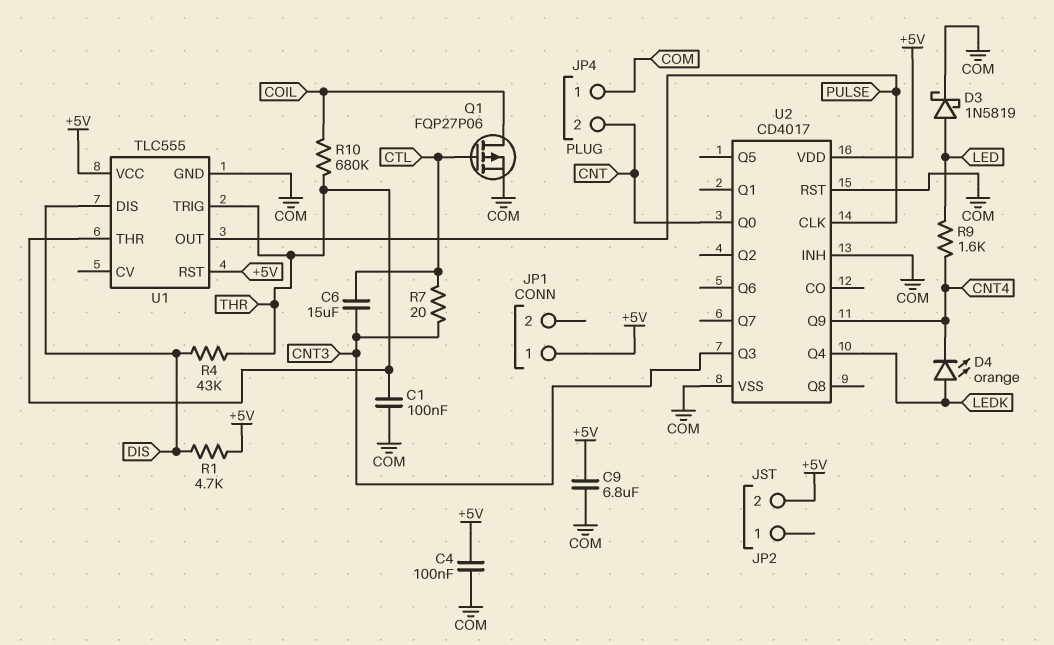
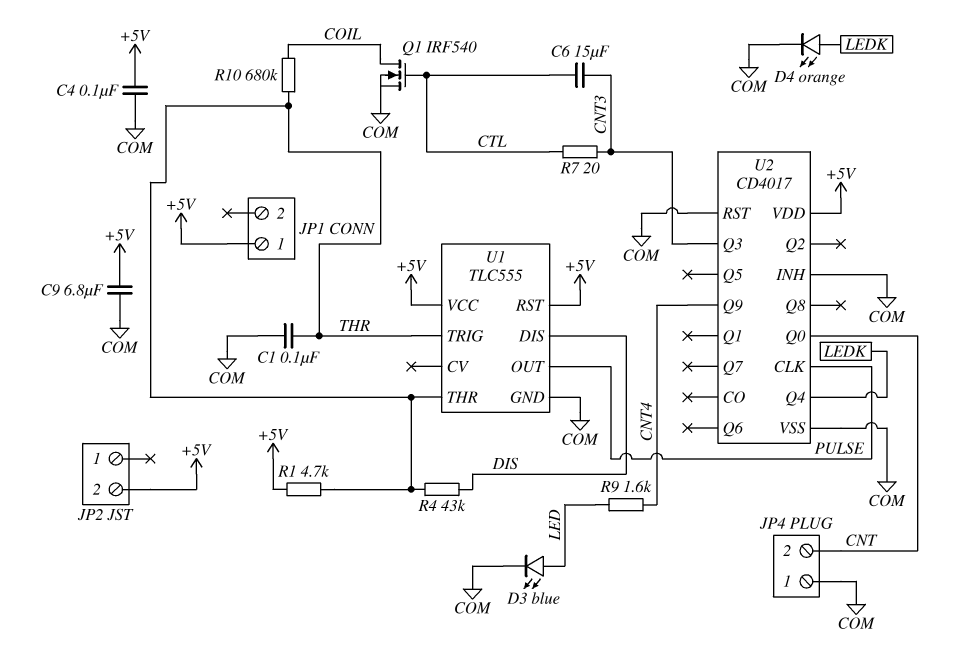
D3: schottky 1N5819 (A LED, K COM) -> LED blue (A LED, K COM)
D4: LED orange (A LEDK, K CNT4) -> LED orange (A LEDK, K COM)
Q1: PMOS FQP27P06 (G CTL, D COIL, S COM) -> NMOS IRF540 (G CTL, D COIL, S COM)
R1: 4.7k (+5V, DIS) -> 4.7k (+5V, THR)

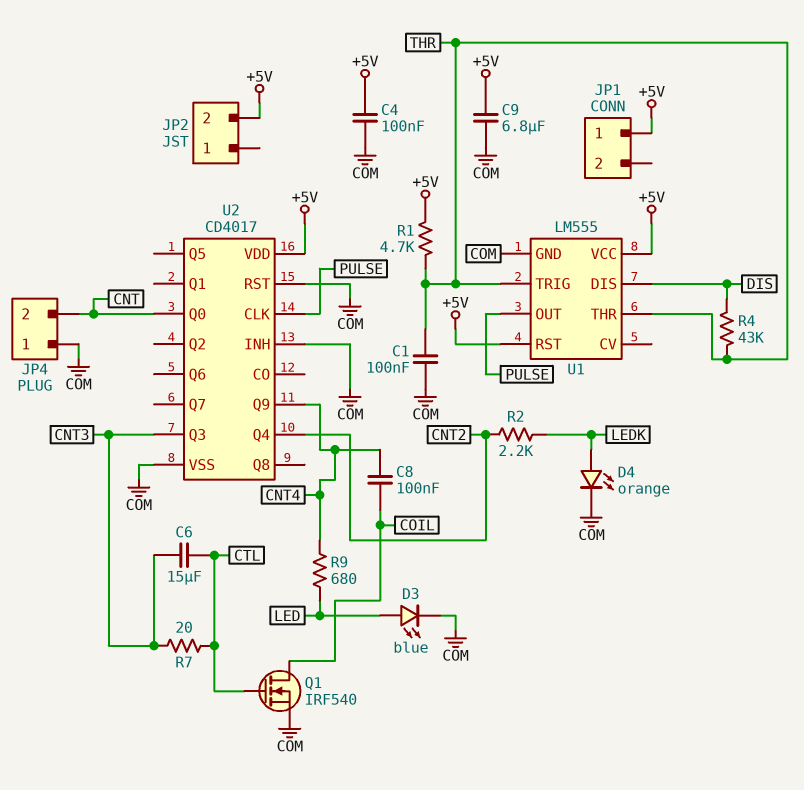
C8: none -> 100nF (CNT4, COIL)
R2: none -> 2.2k (CNT2, LEDK)
R9: 1.6k (CNT4, LED) -> 680 (CNT4, LED)
R10: 680k (COIL, THR) -> none
U1: TLC555 -> LM555
U2 pin Q4: LEDK -> CNT2

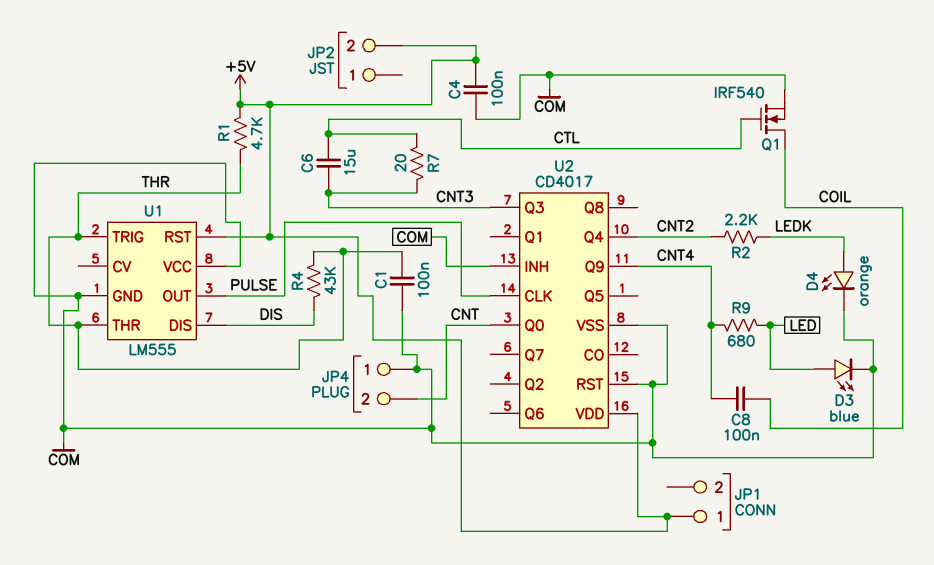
C9: 6.8uF (+5V, COM) -> none
U1 pin VCC: +5V -> COM

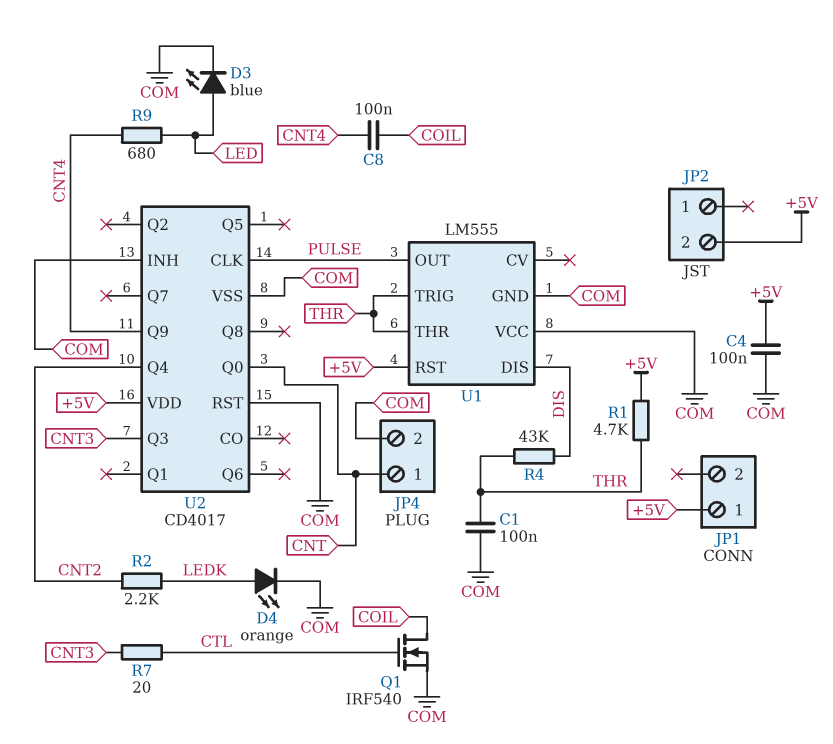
C6: 15uF (CNT3, CTL) -> none
JP4 pin 1: COM -> CNT
JP4 pin 2: CNT -> COM

